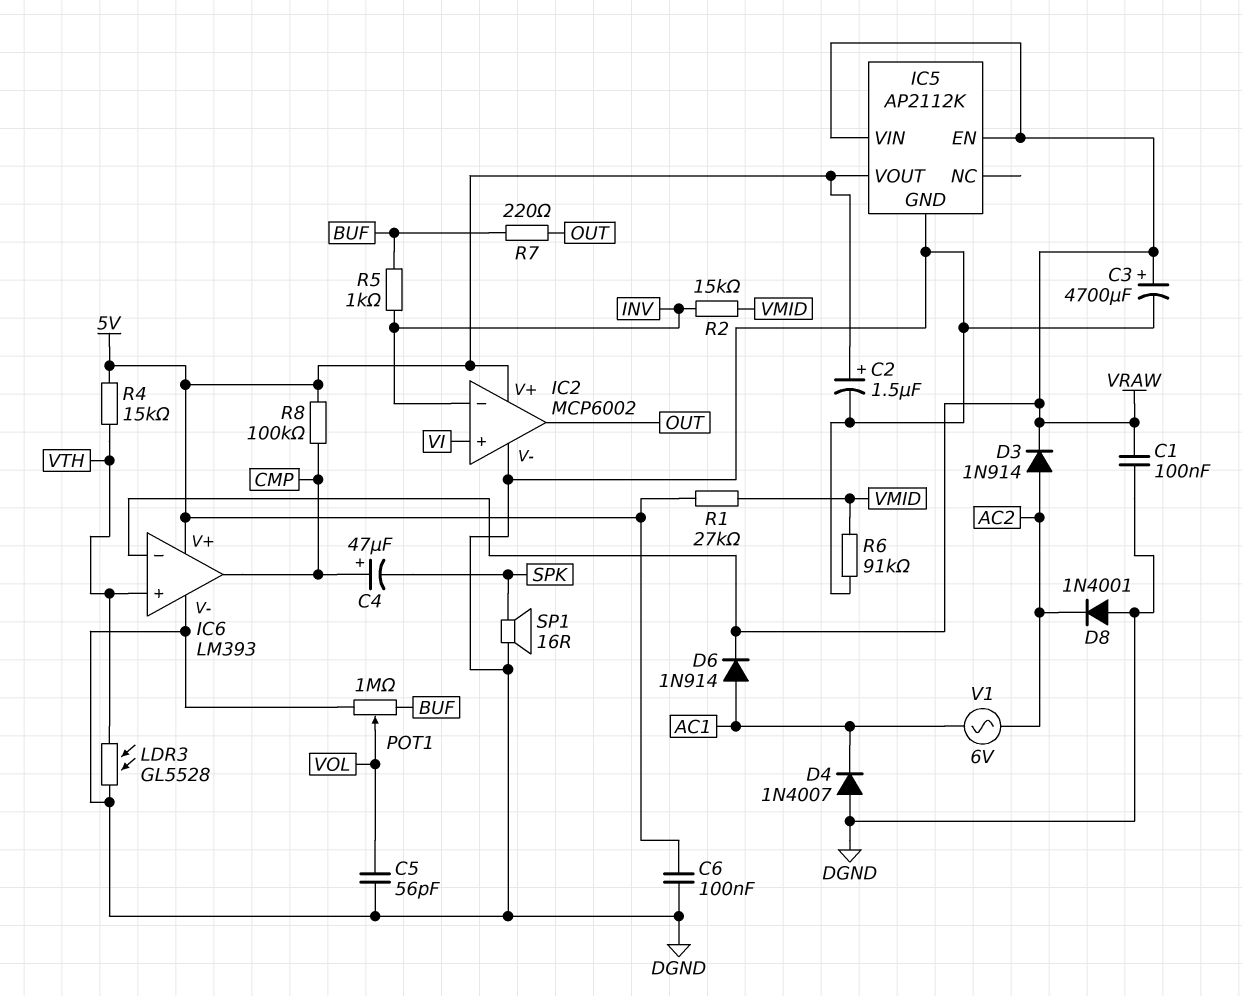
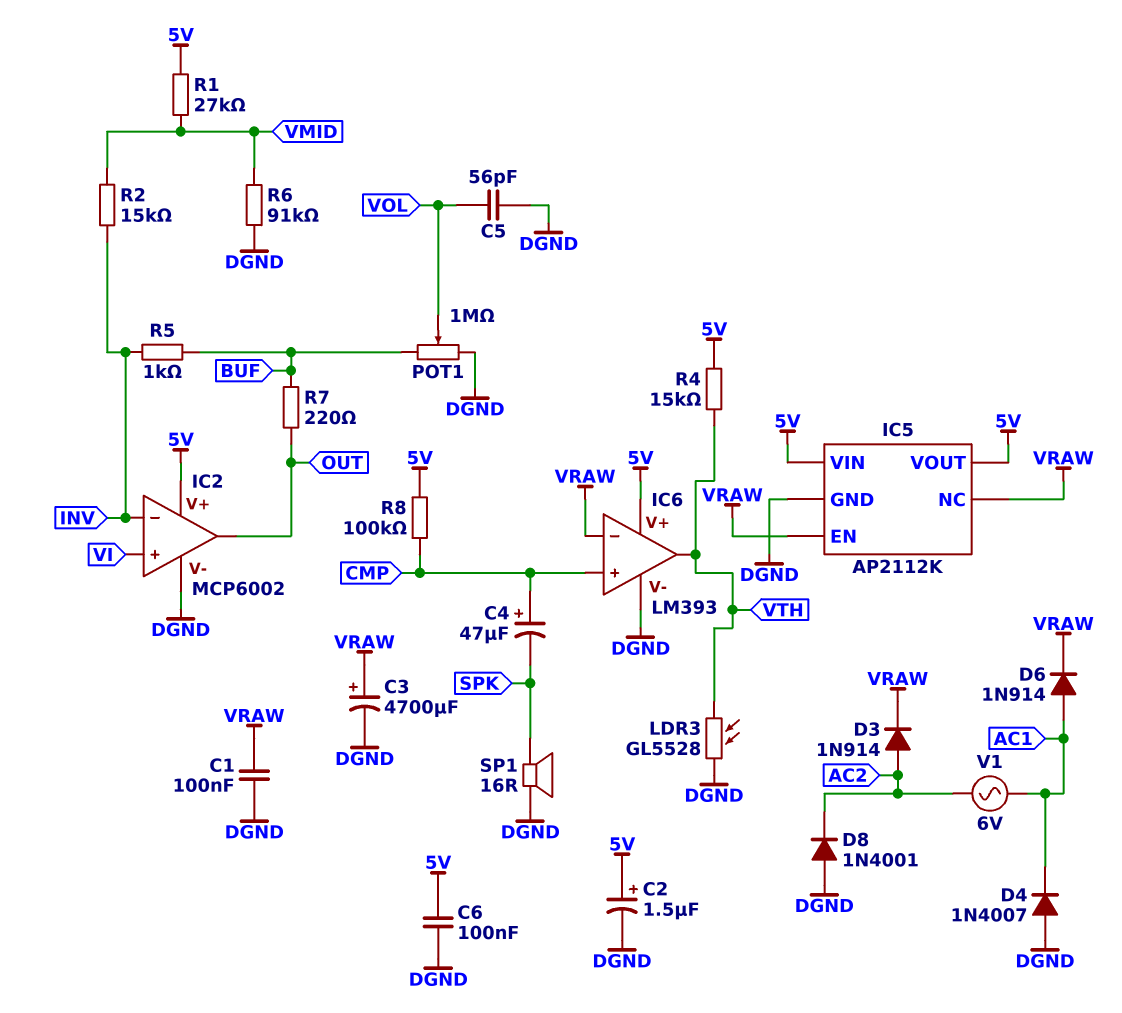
IC5 pin NC: none -> VRAW
IC5 pin VIN: VRAW -> 5V
IC6 pin in+: VTH -> CMP
IC6 pin out: CMP -> VTH

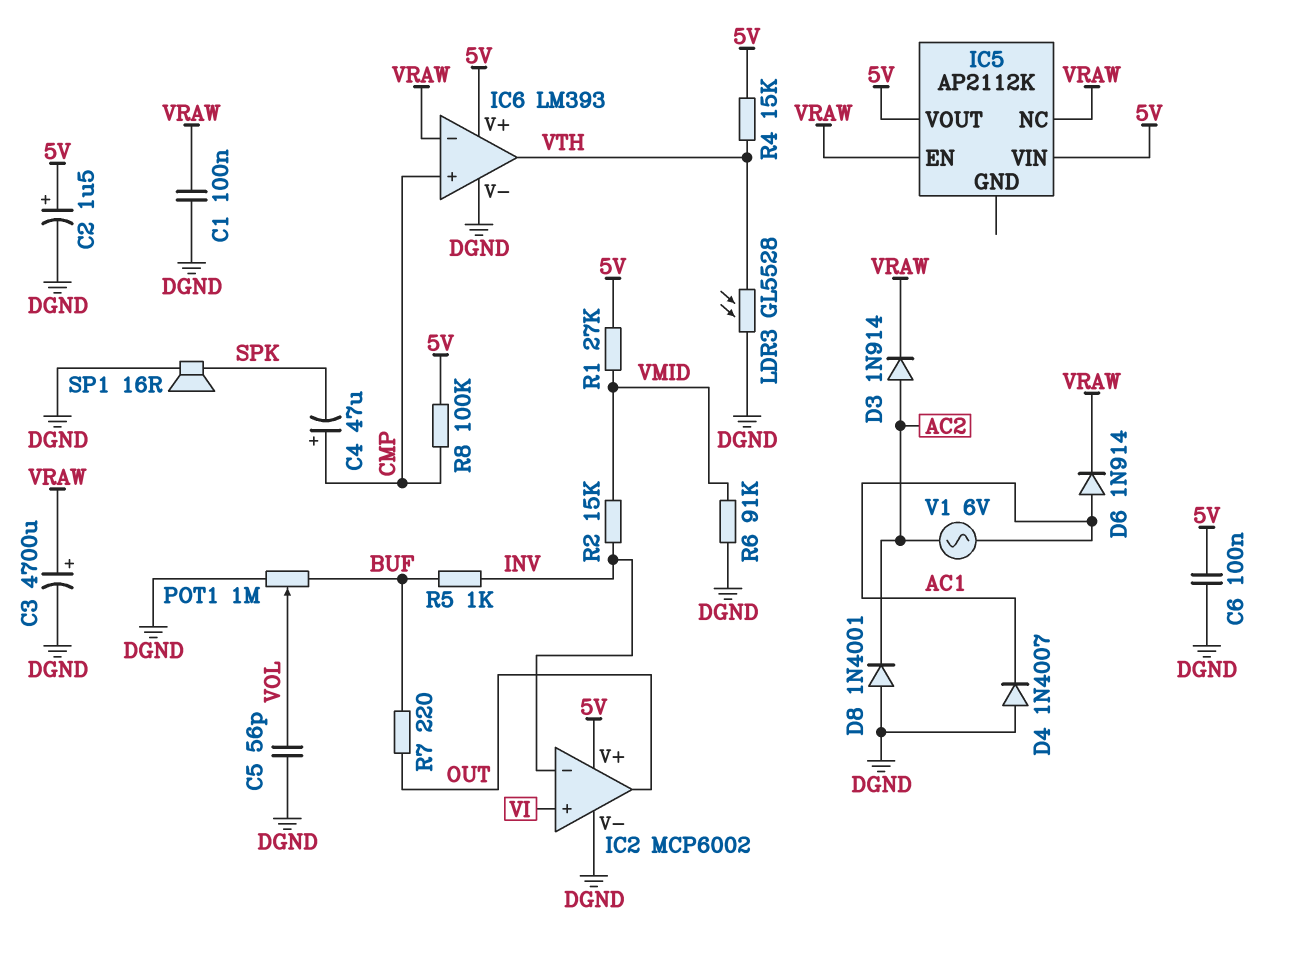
IC5 pin GND: DGND -> none

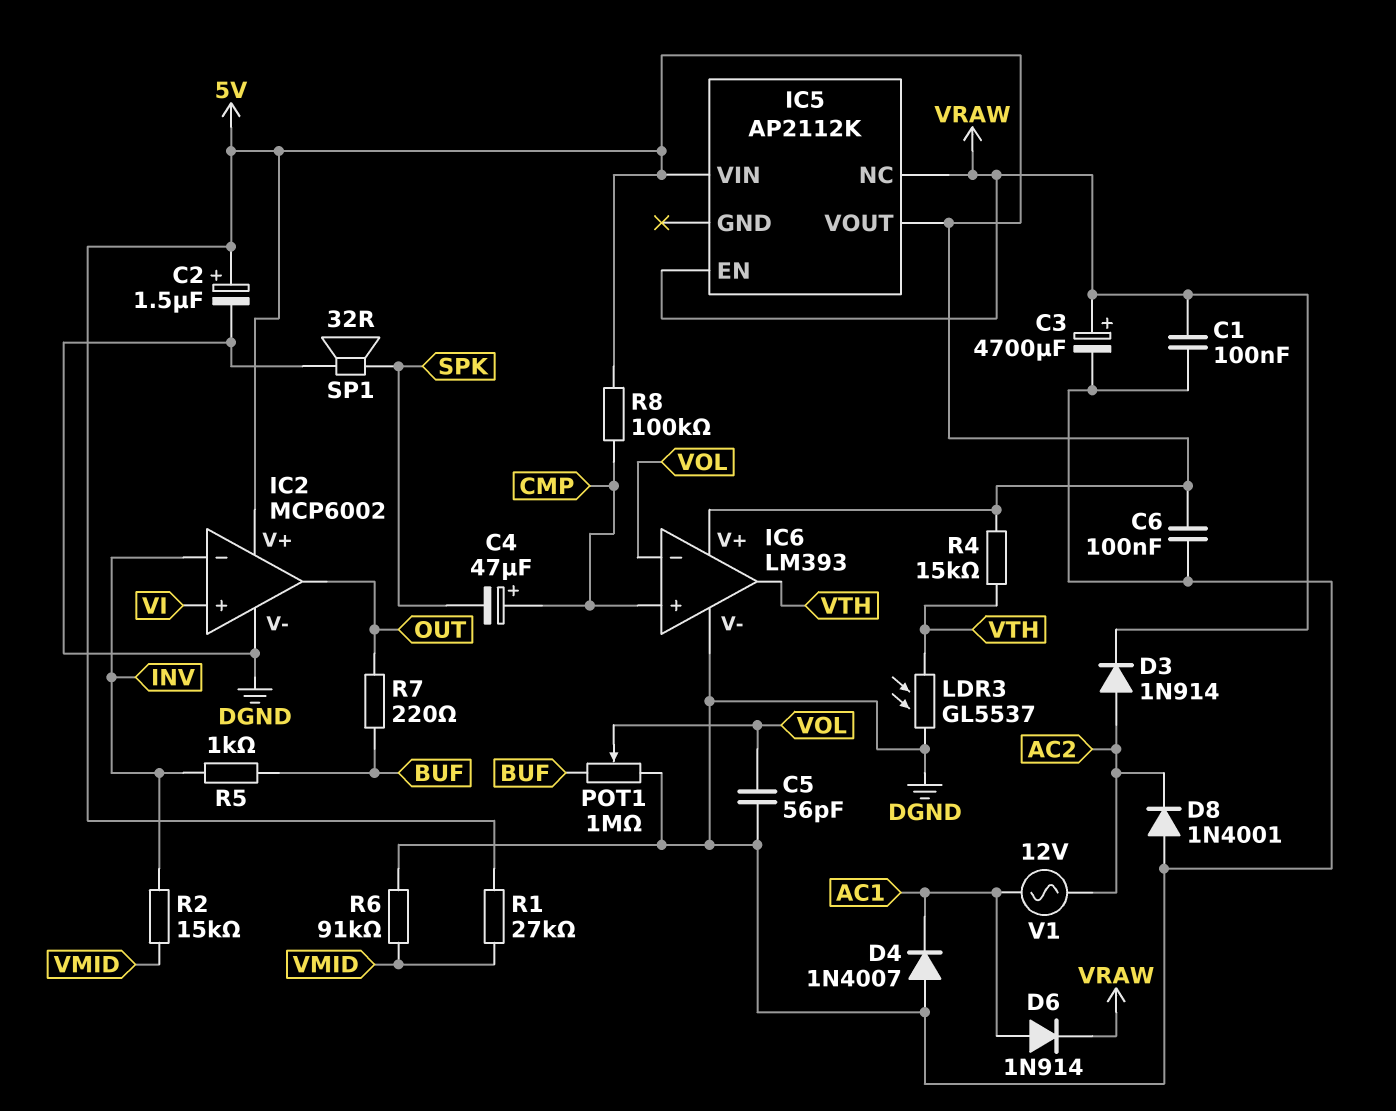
IC6 pin in-: VRAW -> VOL
LDR3: GL5528 (DGND, VTH) -> GL5537 (DGND, VTH)
SP1: speaker 16R (DGND, SPK) -> speaker 32R (DGND, SPK)
V1: AC 6V (AC1, AC2) -> AC 12V (AC1, AC2)

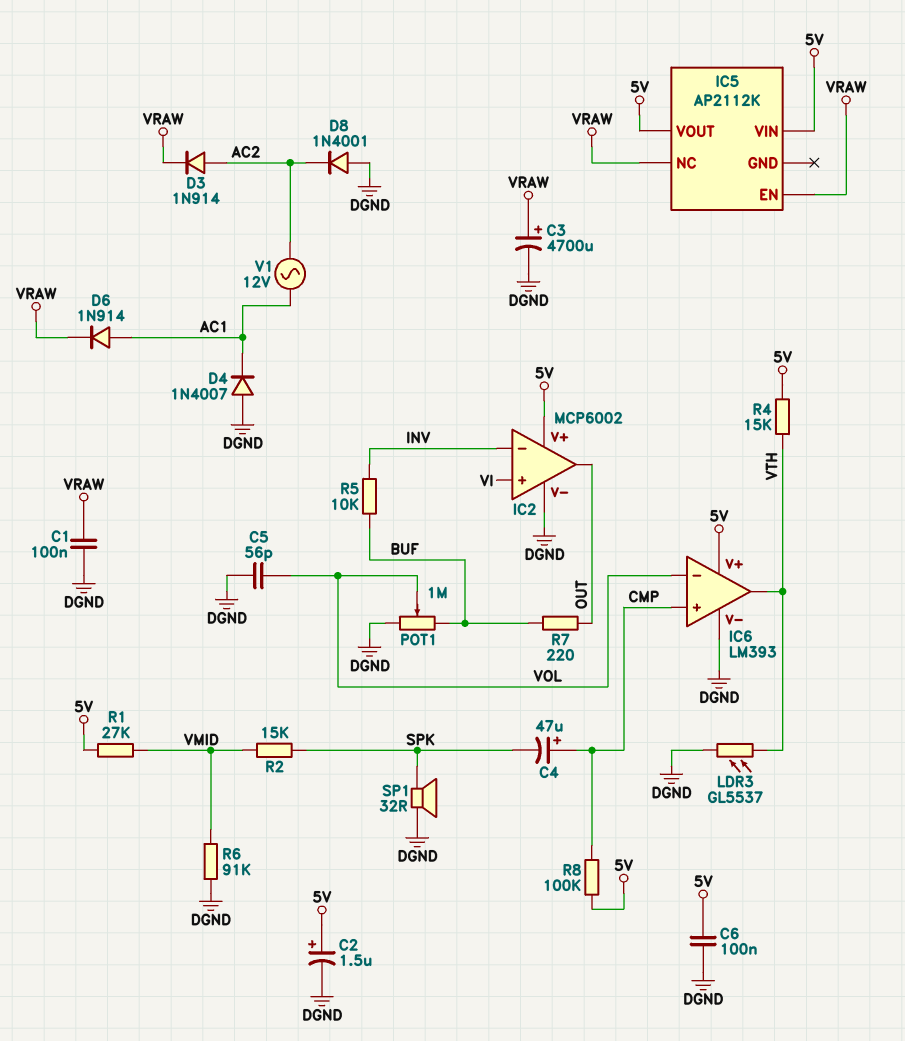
R2: 15k (INV, VMID) -> 15k (SPK, VMID)
R5: 1k (BUF, INV) -> 10k (BUF, INV)

